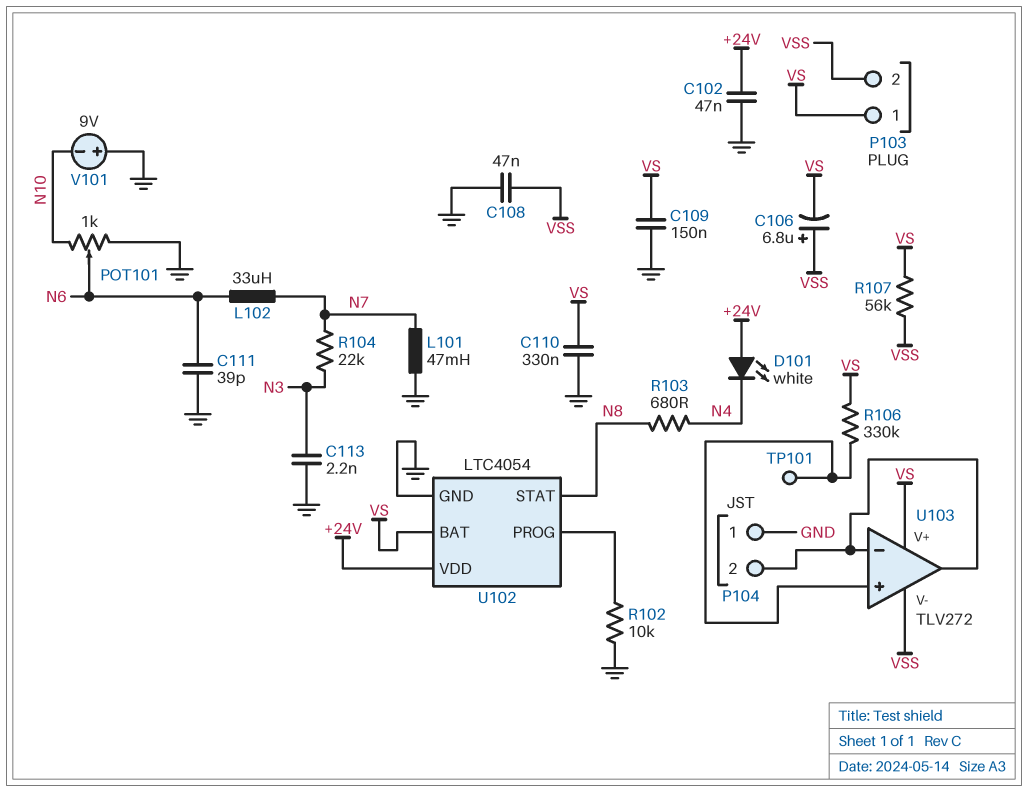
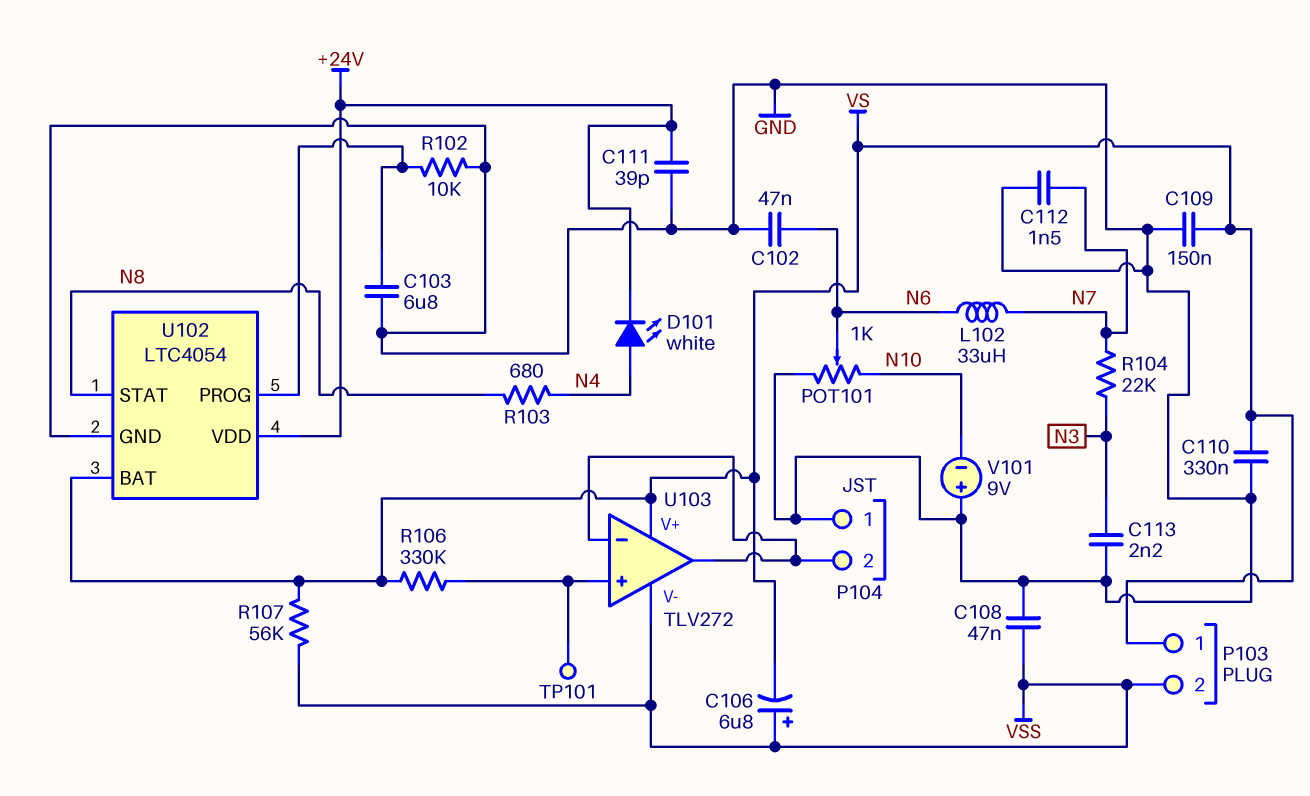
C102: 47nF (+24V, GND) -> 47nF (GND, N6)
C103: none -> 6.8uF (GND, U102/PROG)
C111: 39pF (GND, N6) -> 39pF (+24V, GND)
C112: none -> 1.5nF (GND, N7)
D101: LED white (A +24V, K N4) -> LED white (A N4, K +24V)
L101: 47mH (GND, N7) -> none

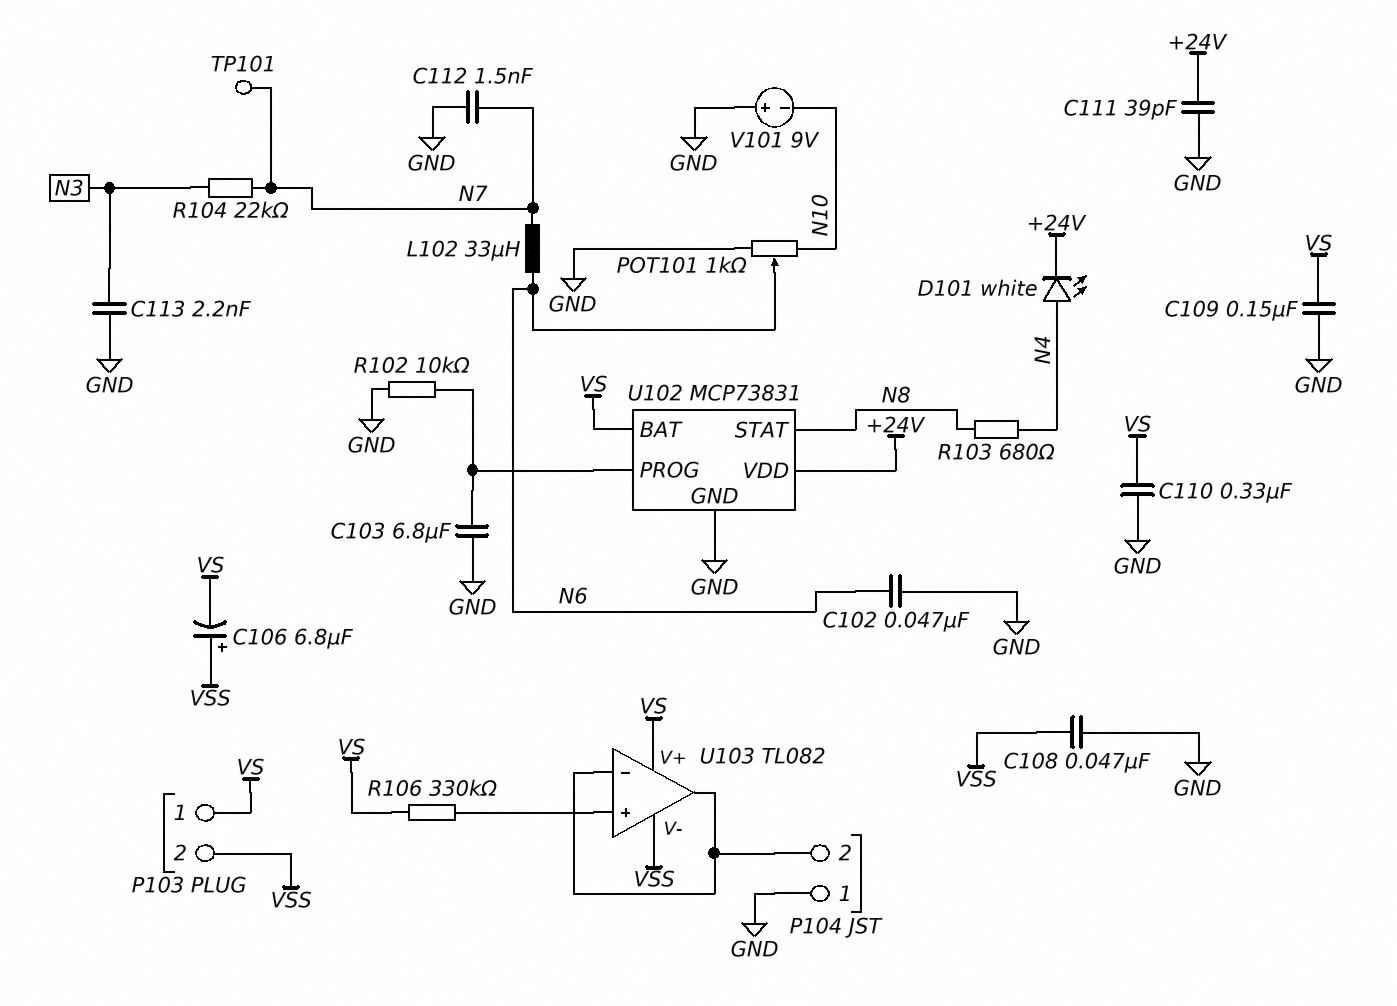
R107: 56k (VS, VSS) -> none
TP101: test point (U103/in+) -> test point (N7)
U102: LTC4054 -> MCP73831
U103: TLV272 -> TL082

